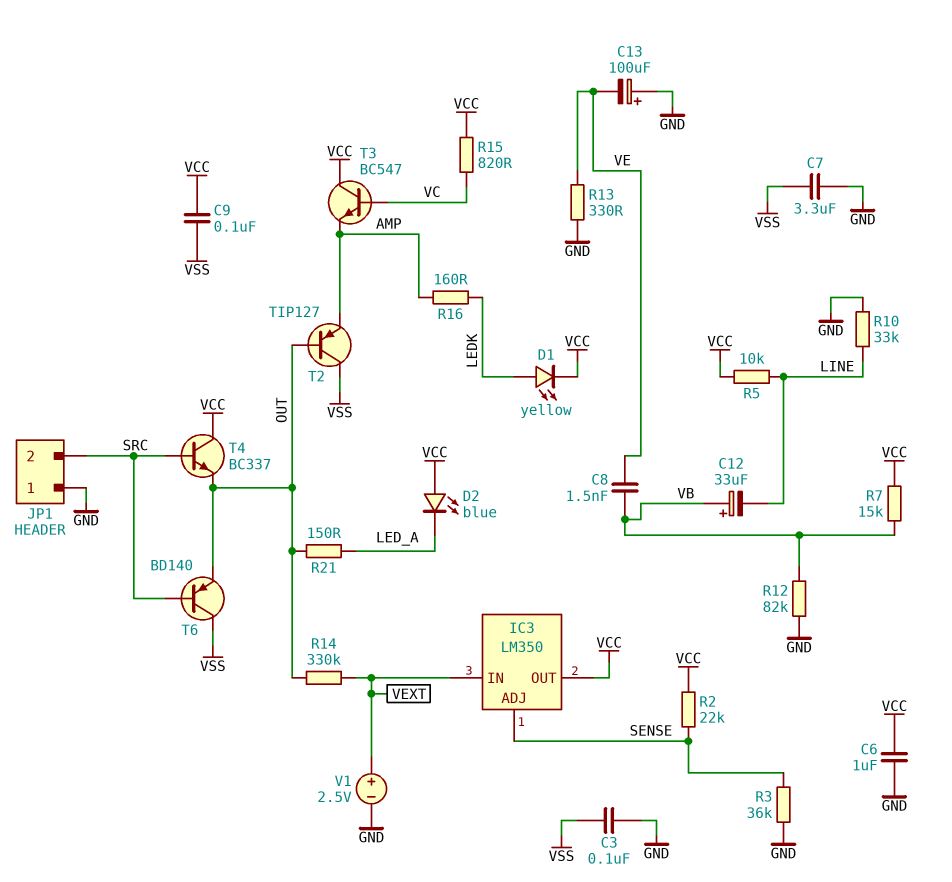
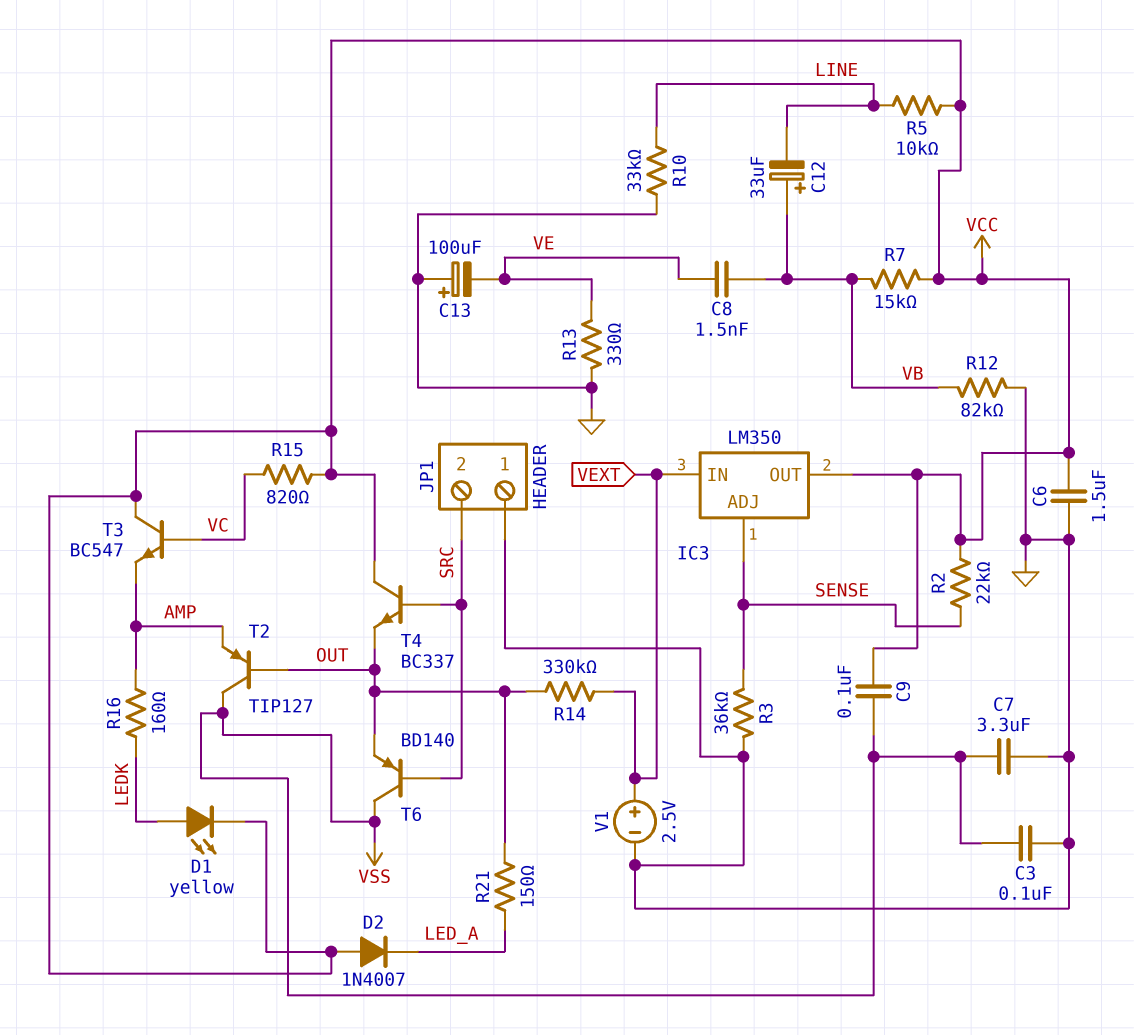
C6: 1uF (GND, VCC) -> 1.5uF (GND, VCC)
D2: LED blue (A VCC, K LED_A) -> diode 1N4007 (A VCC, K LED_A)

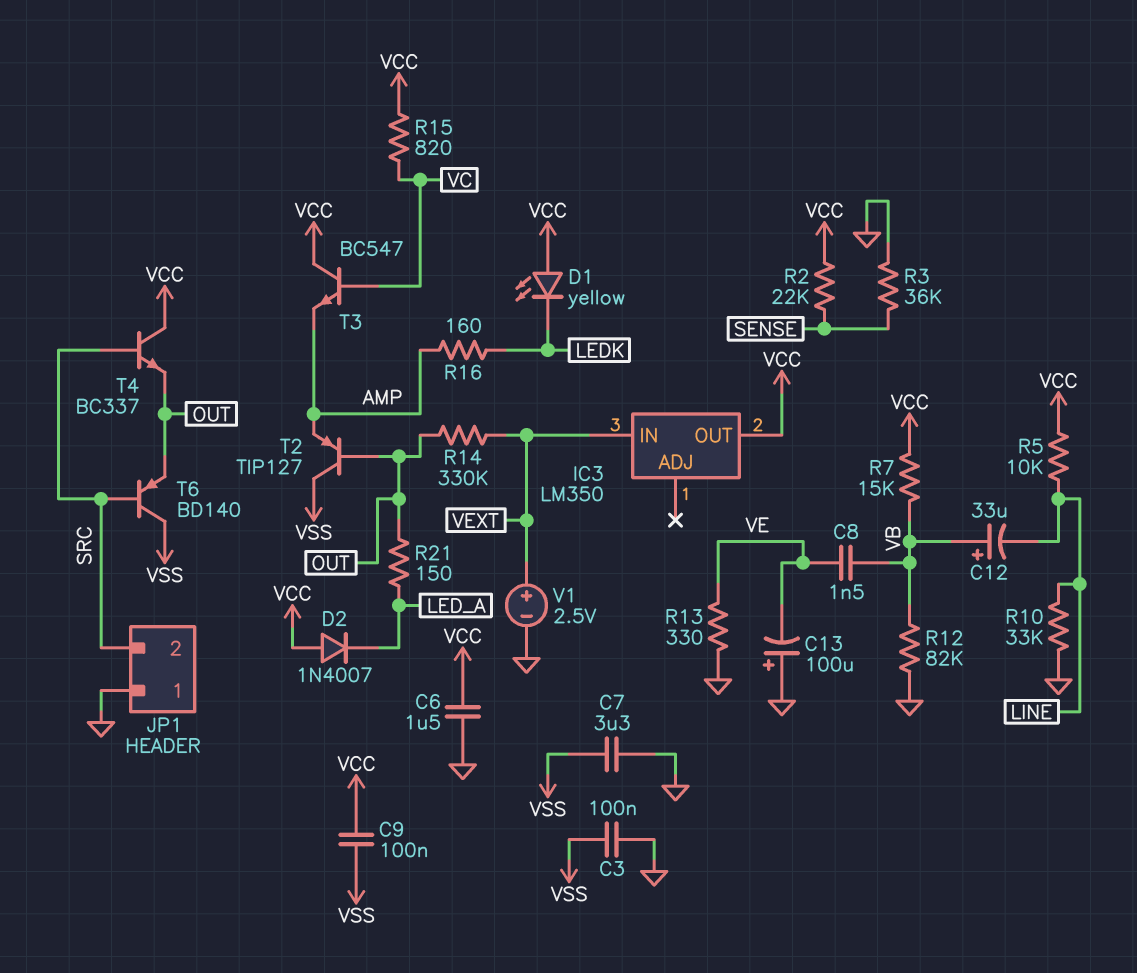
D1: LED yellow (A LEDK, K VCC) -> LED yellow (A VCC, K LEDK)
IC3 pin ADJ: SENSE -> none

